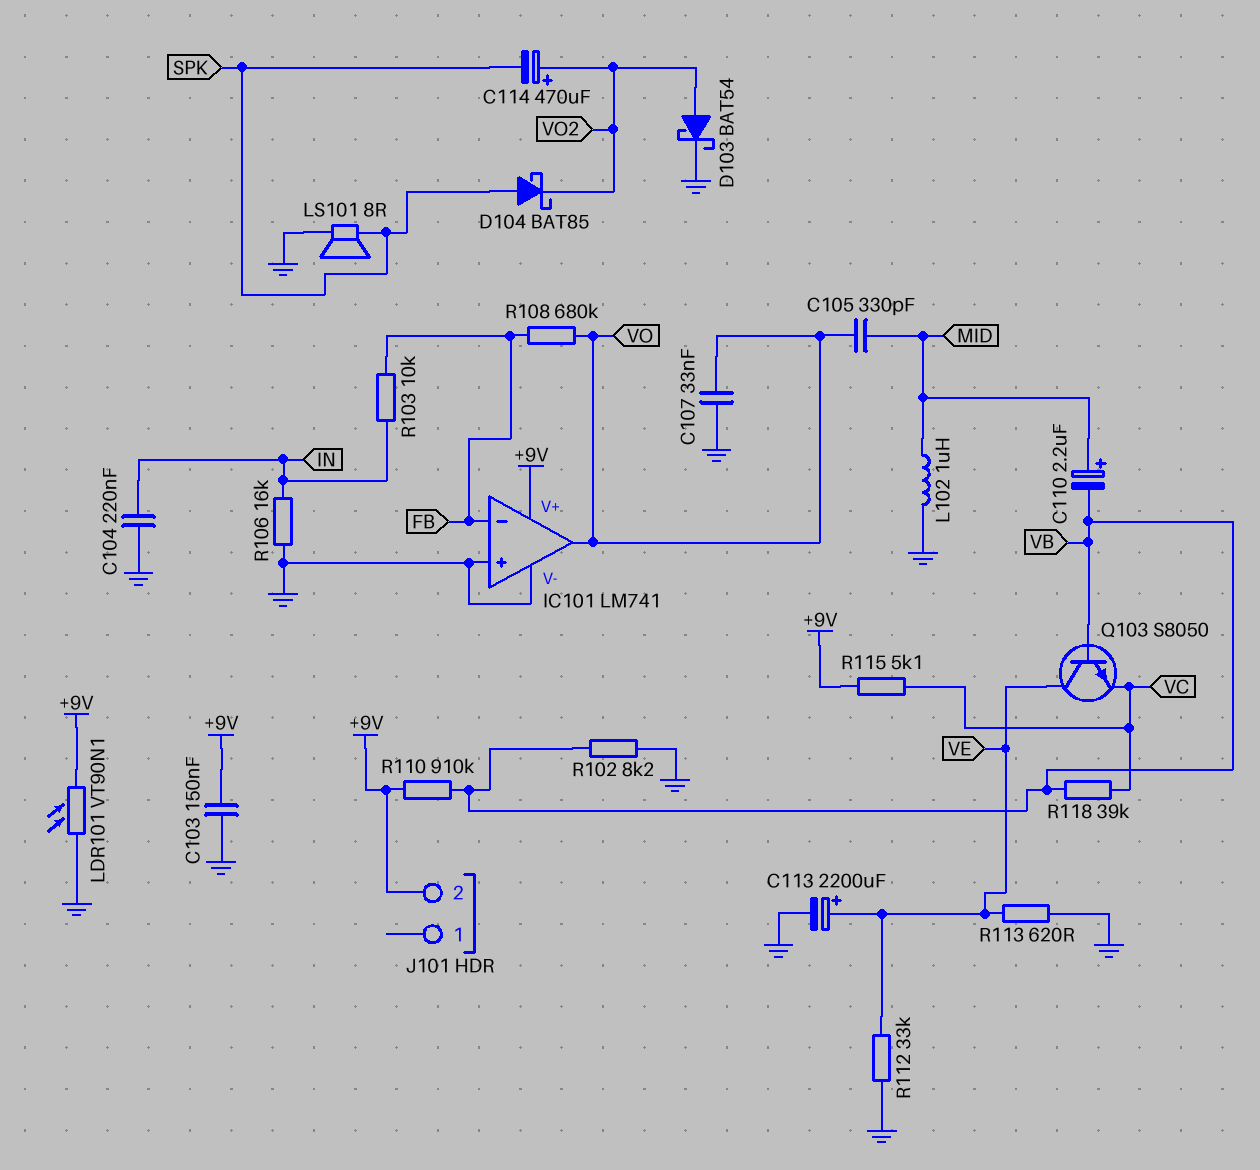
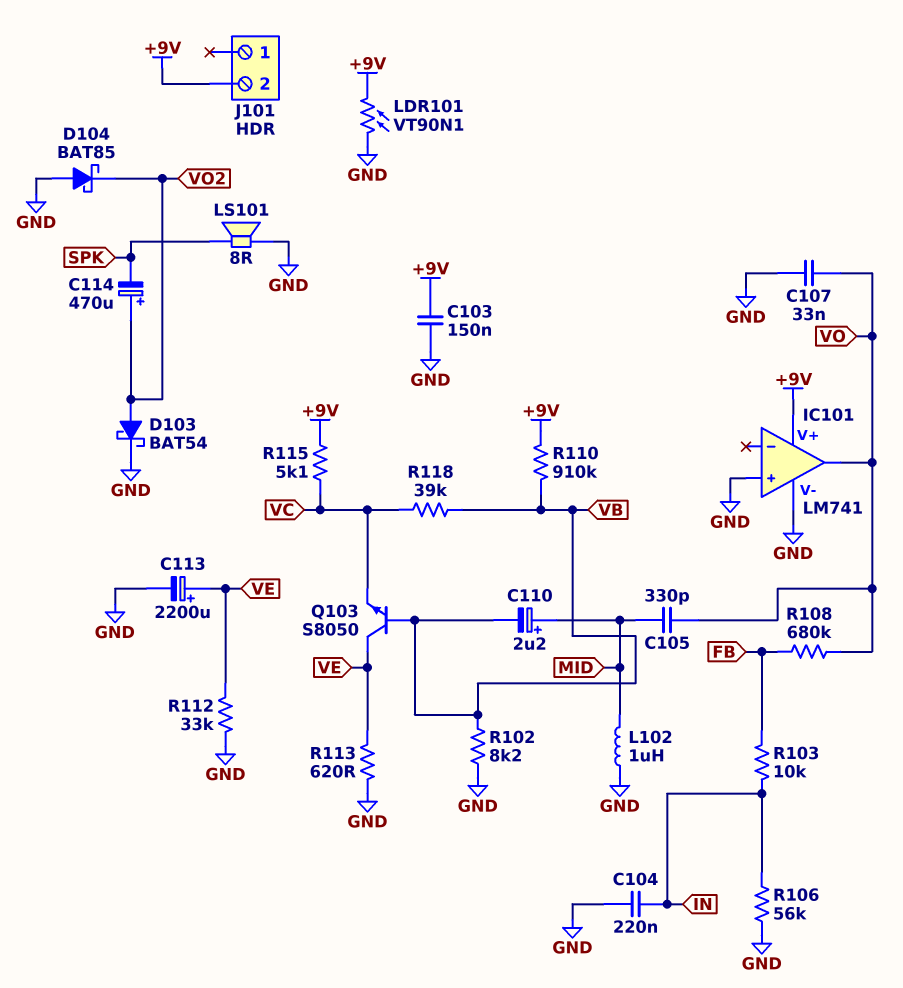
D104: schottky BAT85 (A SPK, K VO2) -> schottky BAT85 (A GND, K VO2)
IC101 pin in-: FB -> none
R106: 16k (GND, IN) -> 56k (GND, IN)

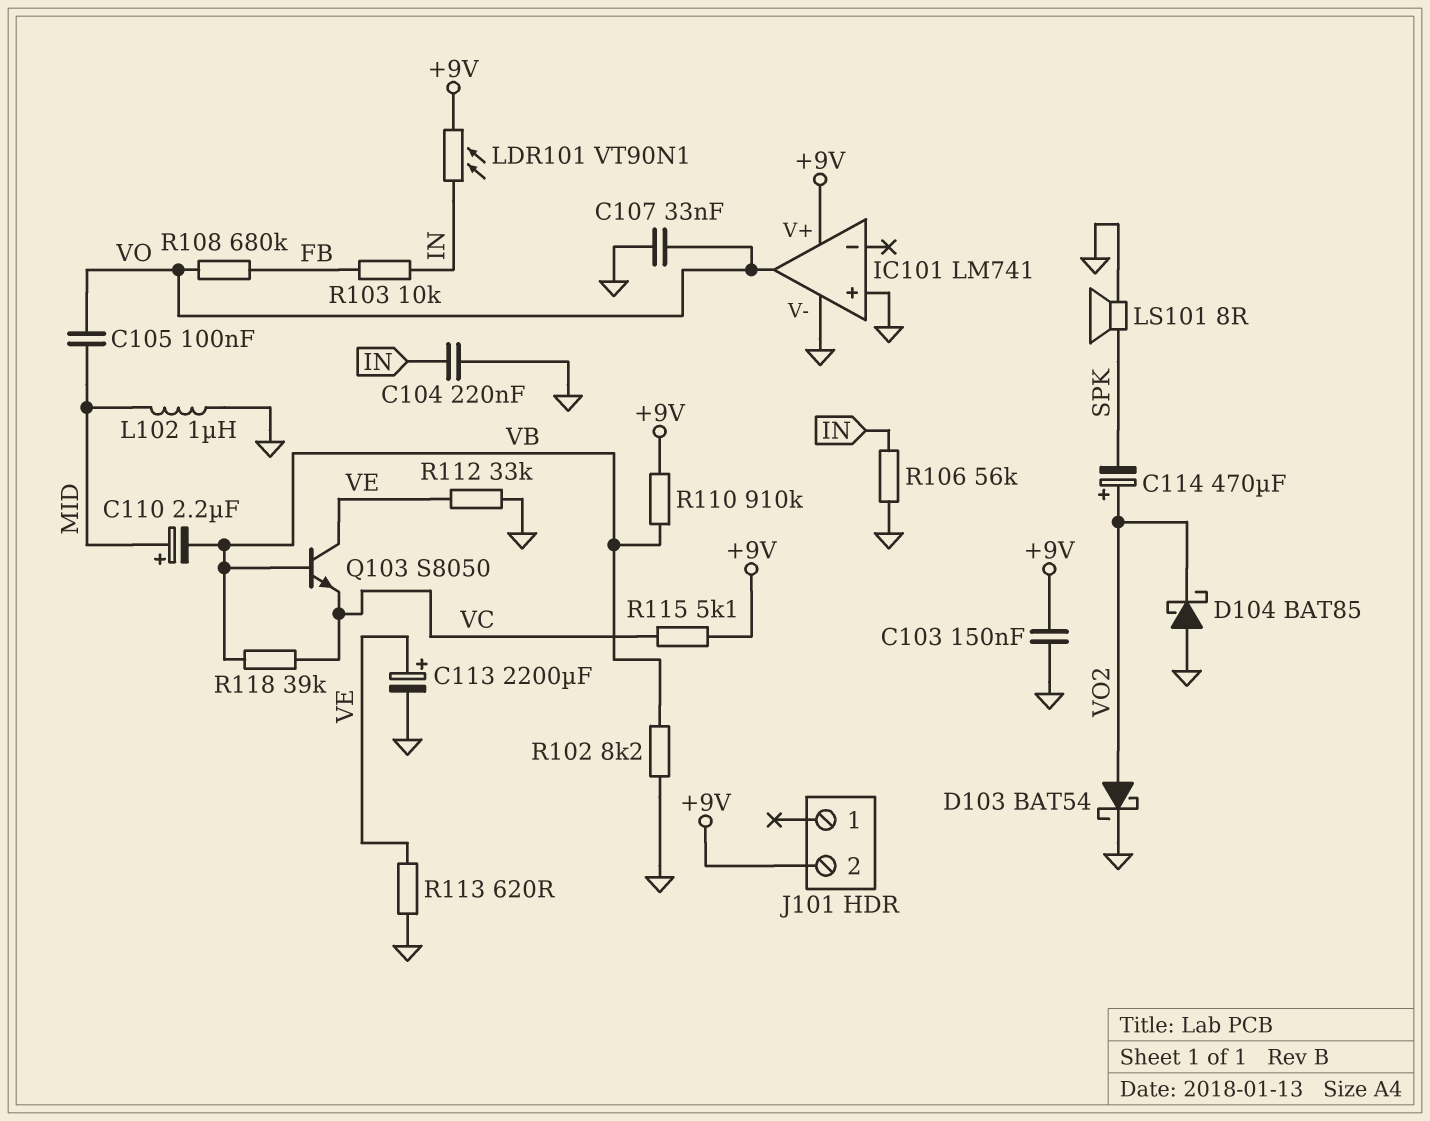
C105: 330pF (MID, VO) -> 100nF (MID, VO)
LDR101: VT90N1 (+9V, GND) -> VT90N1 (+9V, IN)

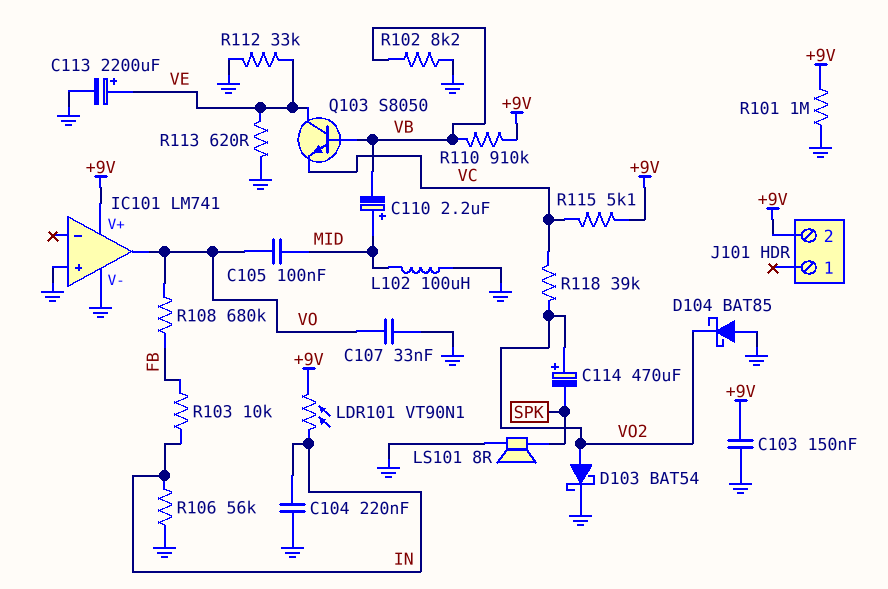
L102: 1uH (GND, MID) -> 100uH (GND, MID)
R101: none -> 1M (+9V, GND)
R118: 39k (VB, VC) -> 39k (VC, VO2)

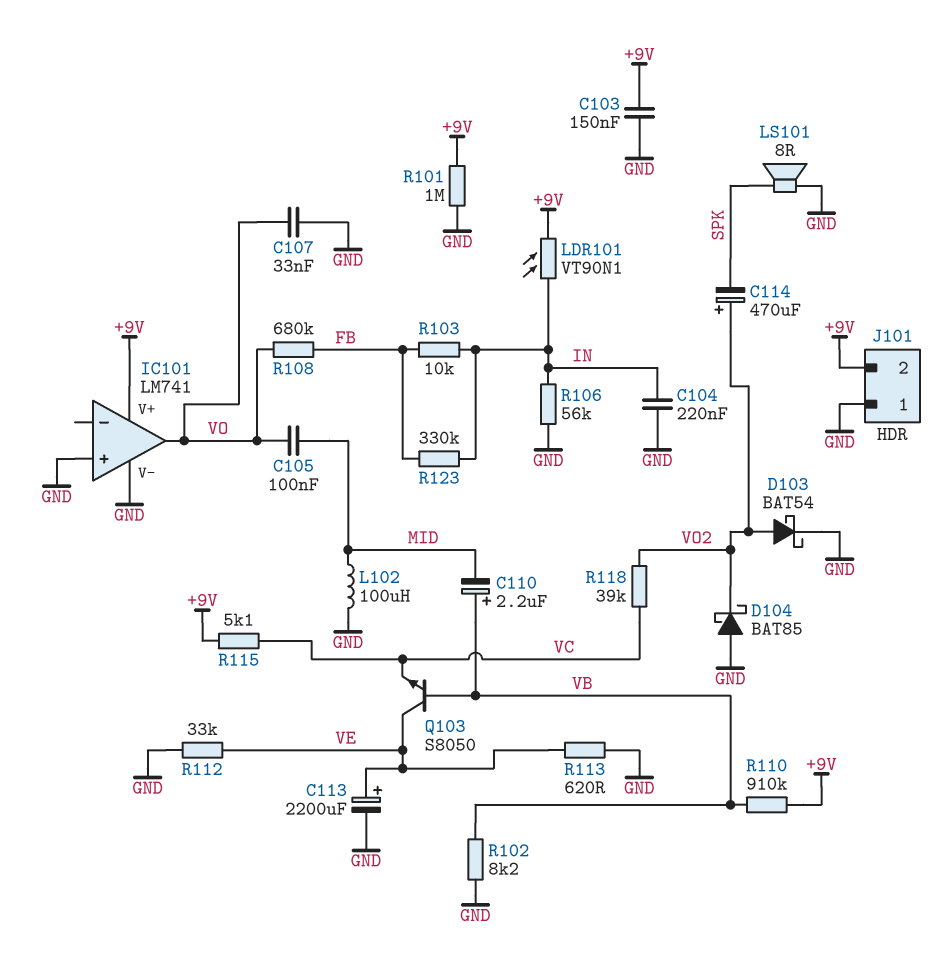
C110: 2.2uF (plus MID, minus VB) -> 2.2uF (plus VB, minus MID)
J101 pin 1: none -> GND
R123: none -> 330k (FB, IN)

